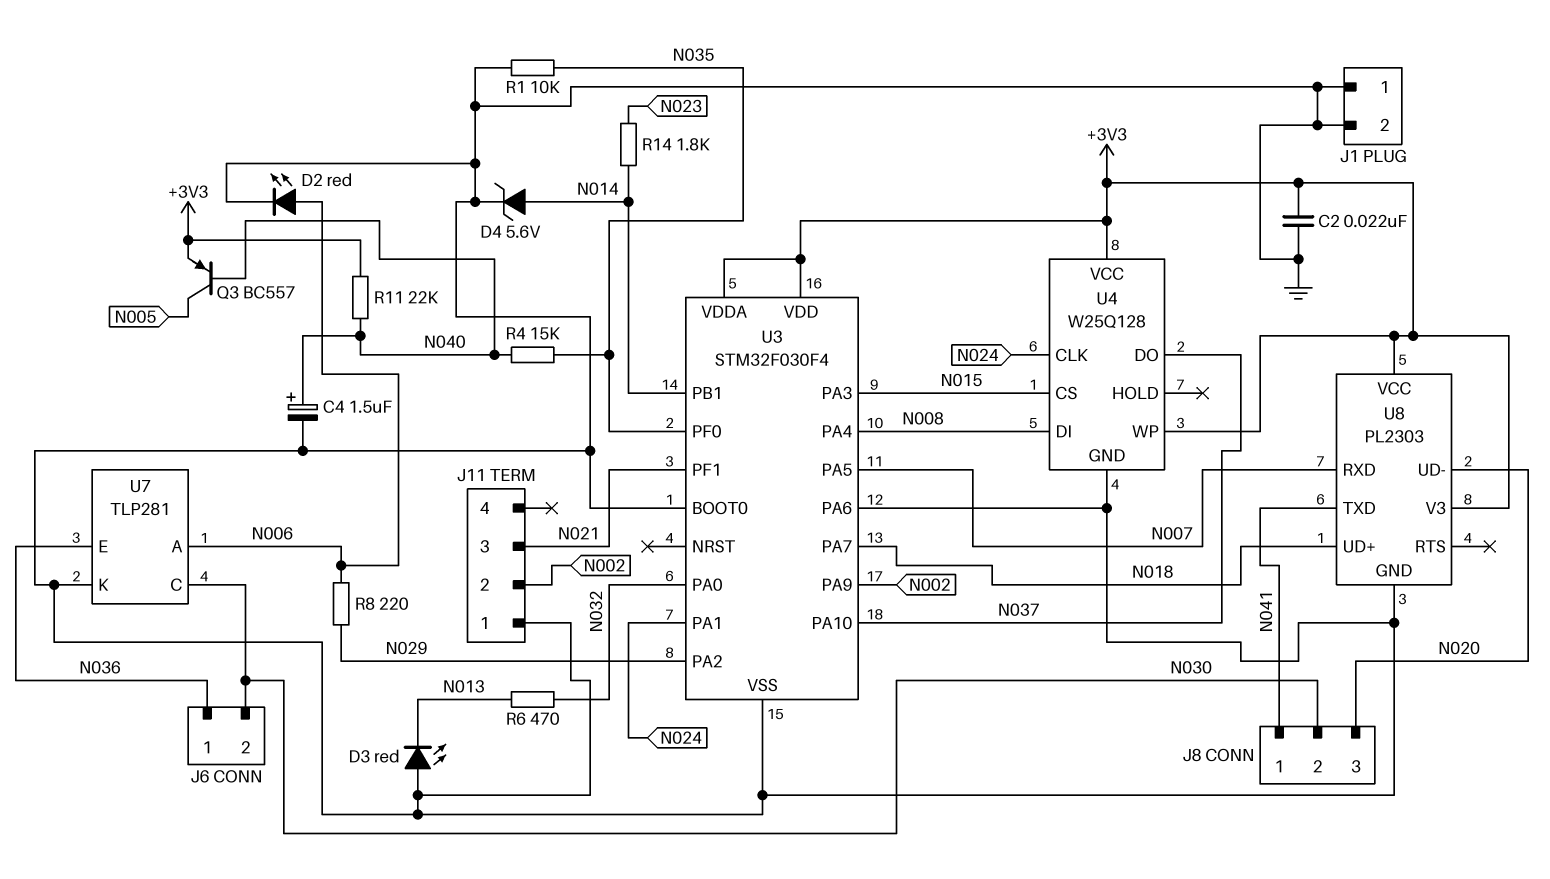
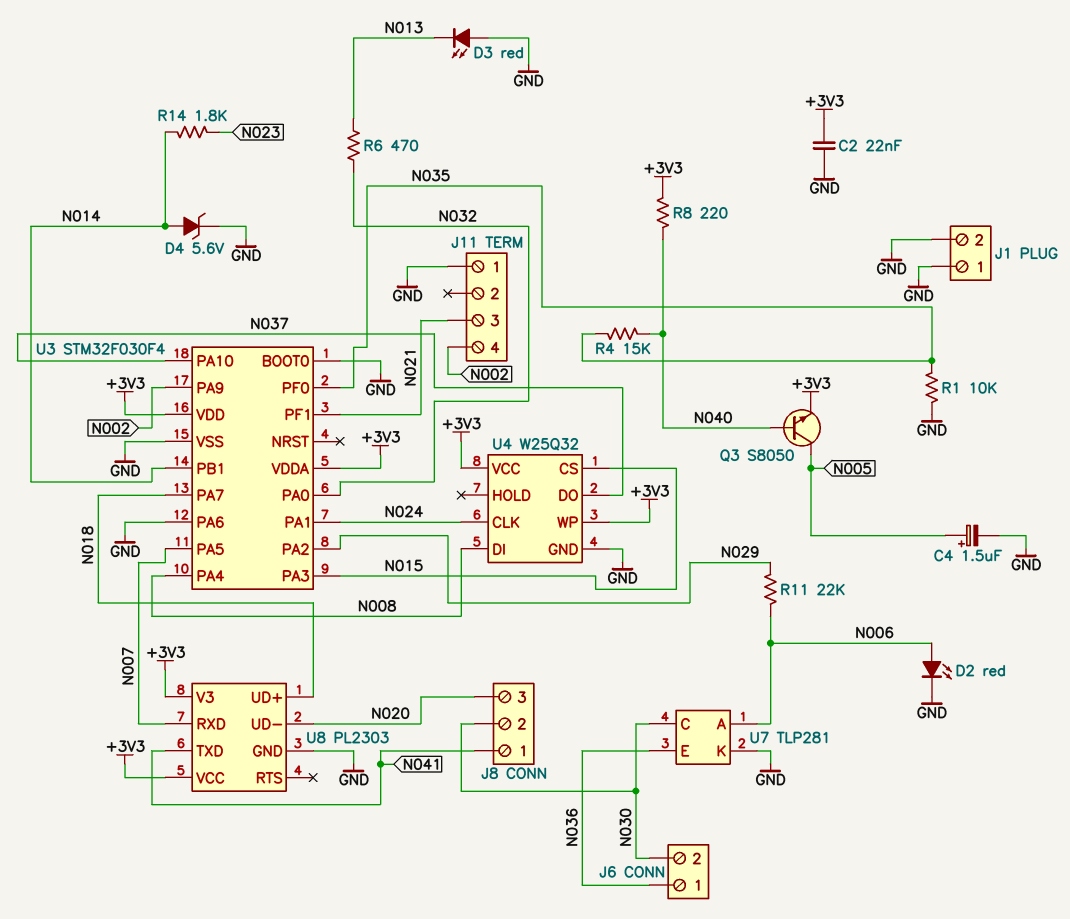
C4: 1.5uF (plus N040, minus GND) -> 1.5uF (plus N005, minus GND)
J11 pin 2: N002 -> none
J11 pin 4: none -> N002
Q3: PNP BC557 (B N040, C N005, E +3V3) -> NPN S8050 (B N040, C N005, E +3V3)
R8: 220 (N006, N029) -> 220 (+3V3, N040)
R11: 22k (+3V3, N040) -> 22k (N006, N029)
U4: W25Q128 -> W25Q32

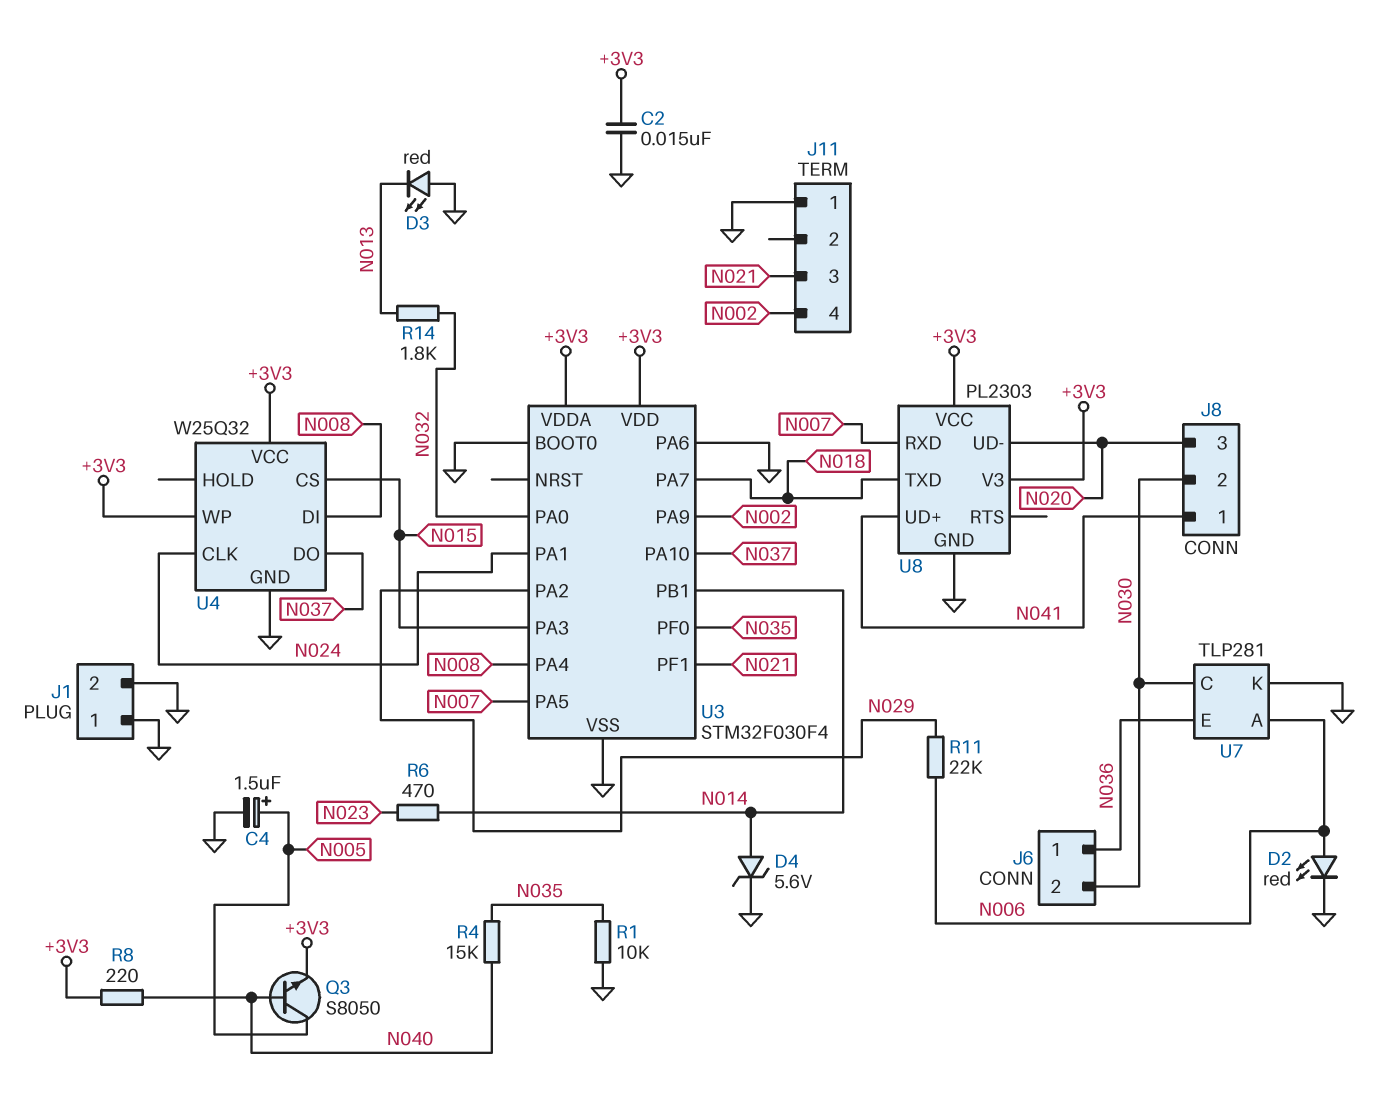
C2: 22nF (+3V3, GND) -> 15nF (+3V3, GND)
R6: 470 (N013, N032) -> 470 (N014, N023)
R14: 1.8k (N014, N023) -> 1.8k (N013, N032)
U8 pin TXD: N041 -> N018
U8 pin UD+: N018 -> N041

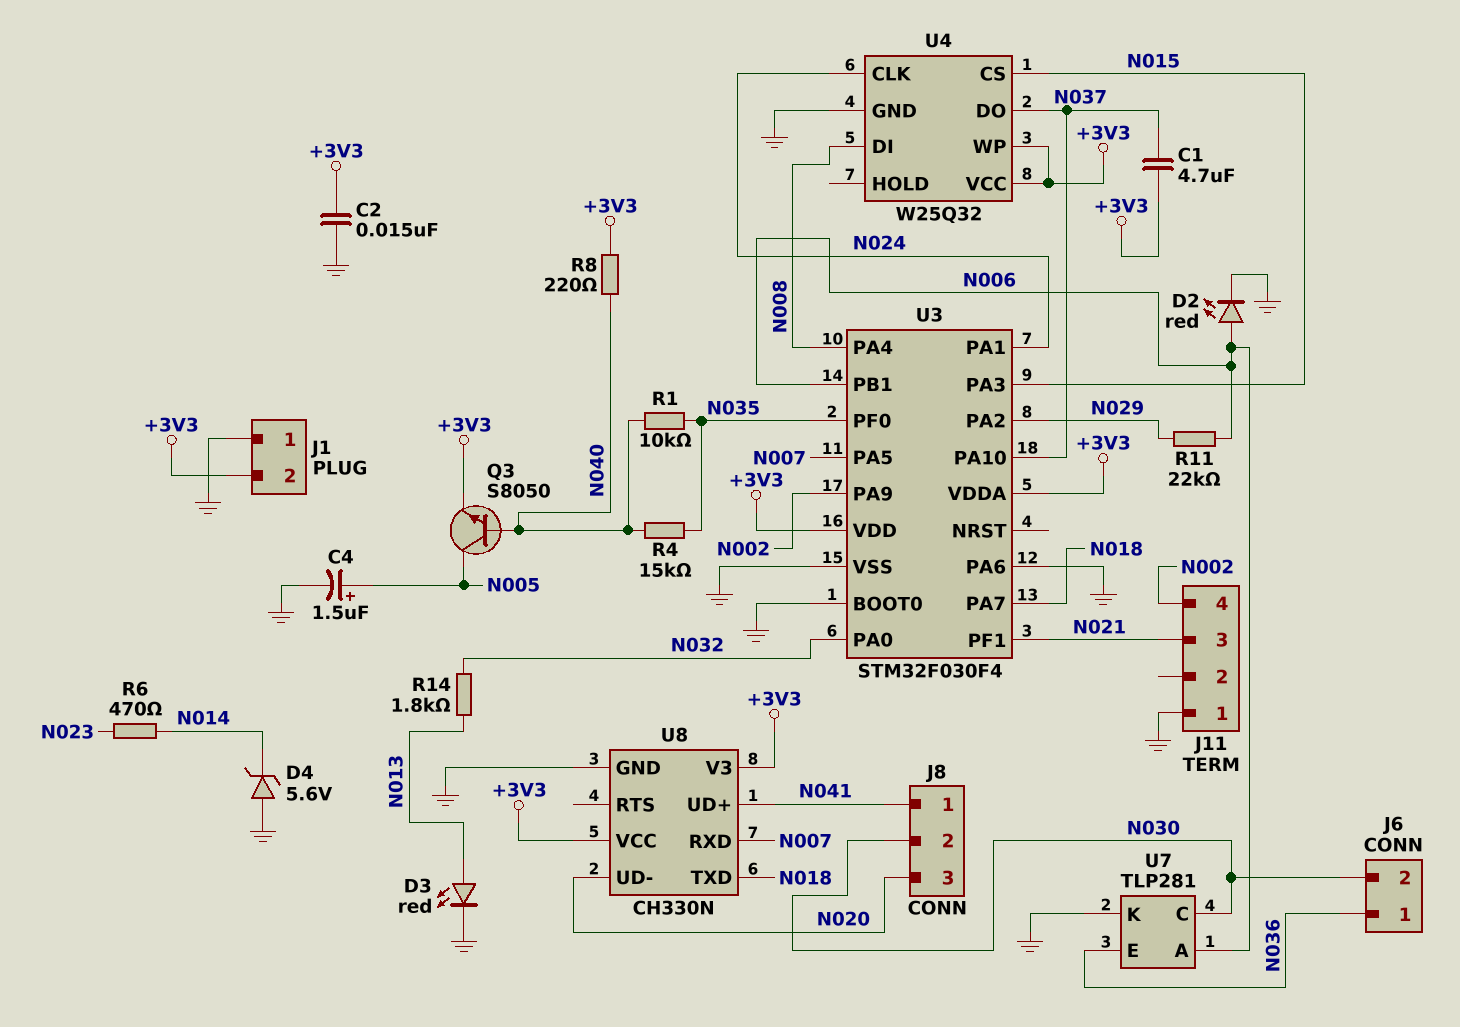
C1: none -> 4.7uF (+3V3, N037)
D3: LED red (A GND, K N013) -> LED red (A N013, K GND)
D4: zener 5.6V (A N014, K GND) -> zener 5.6V (A GND, K N014)
J1 pin 2: GND -> +3V3
R1: 10k (GND, N035) -> 10k (N035, N040)
U3 pin PB1: N014 -> N006
U8: PL2303 -> CH330N

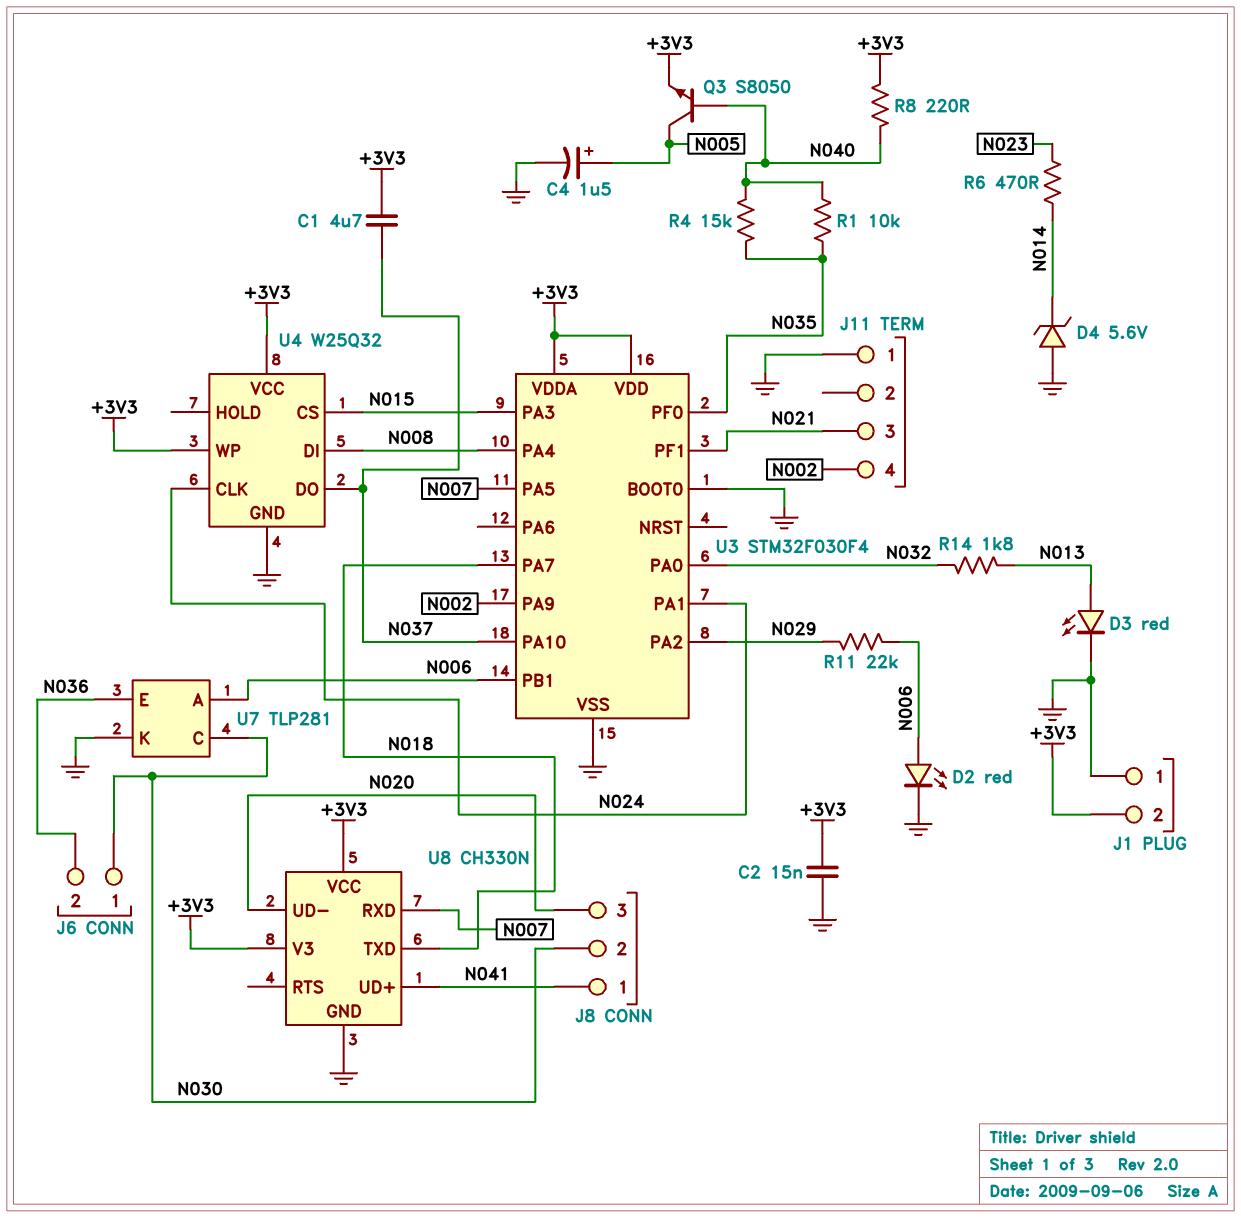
J6 pin 1: N036 -> N030
J6 pin 2: N030 -> N036
U3 pin PA6: GND -> none

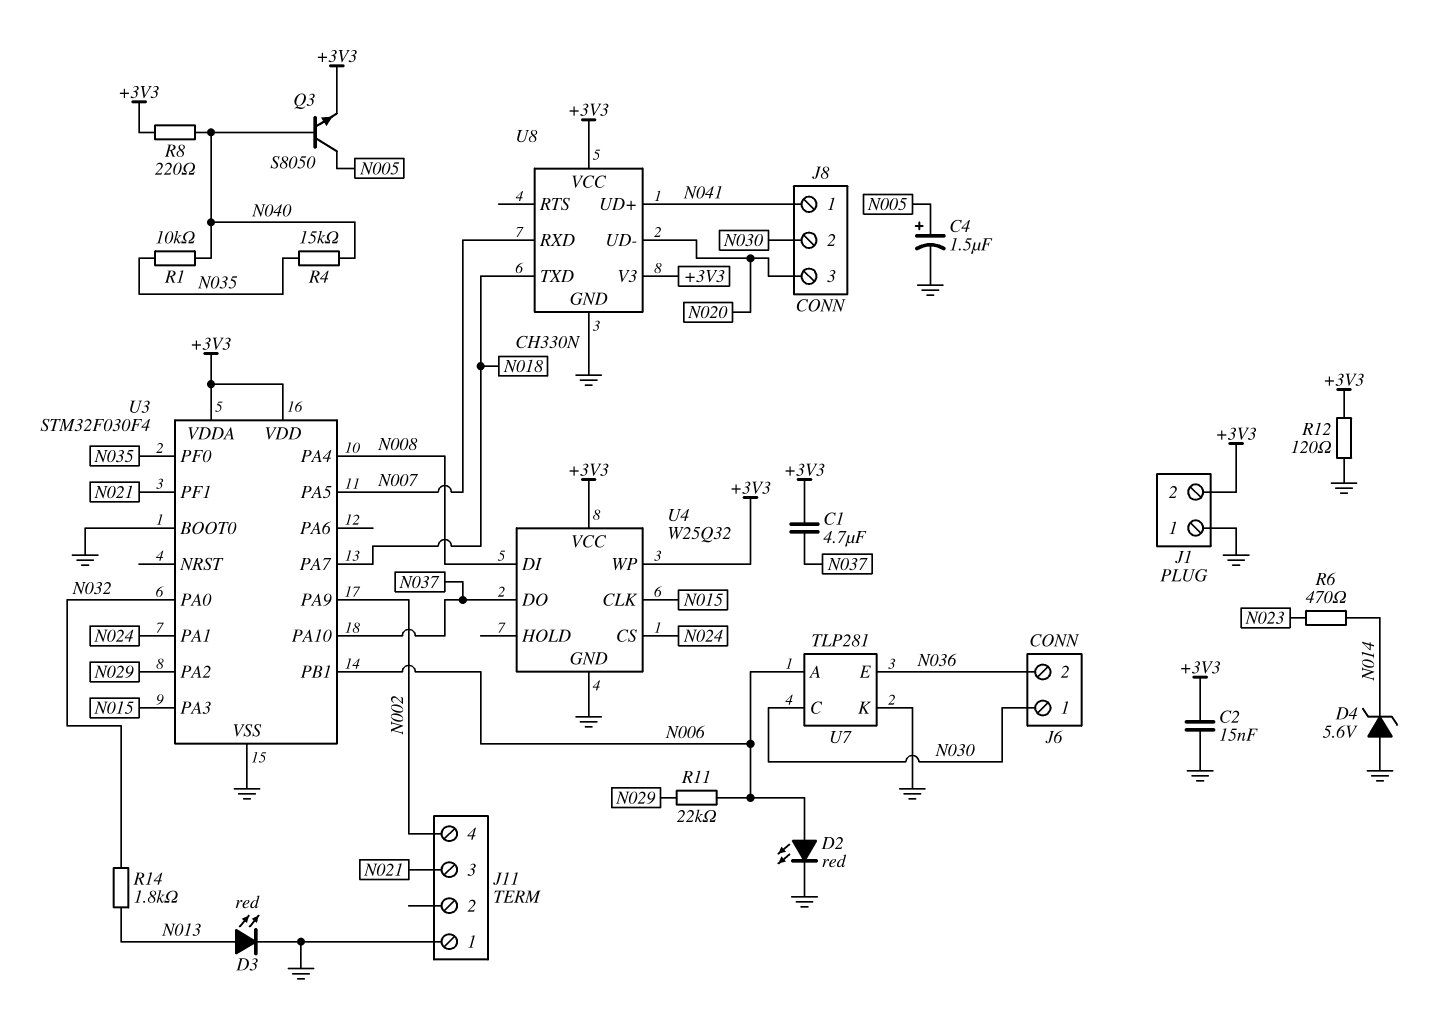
R12: none -> 120 (+3V3, GND)
U4 pin CLK: N024 -> N015
U4 pin CS: N015 -> N024

